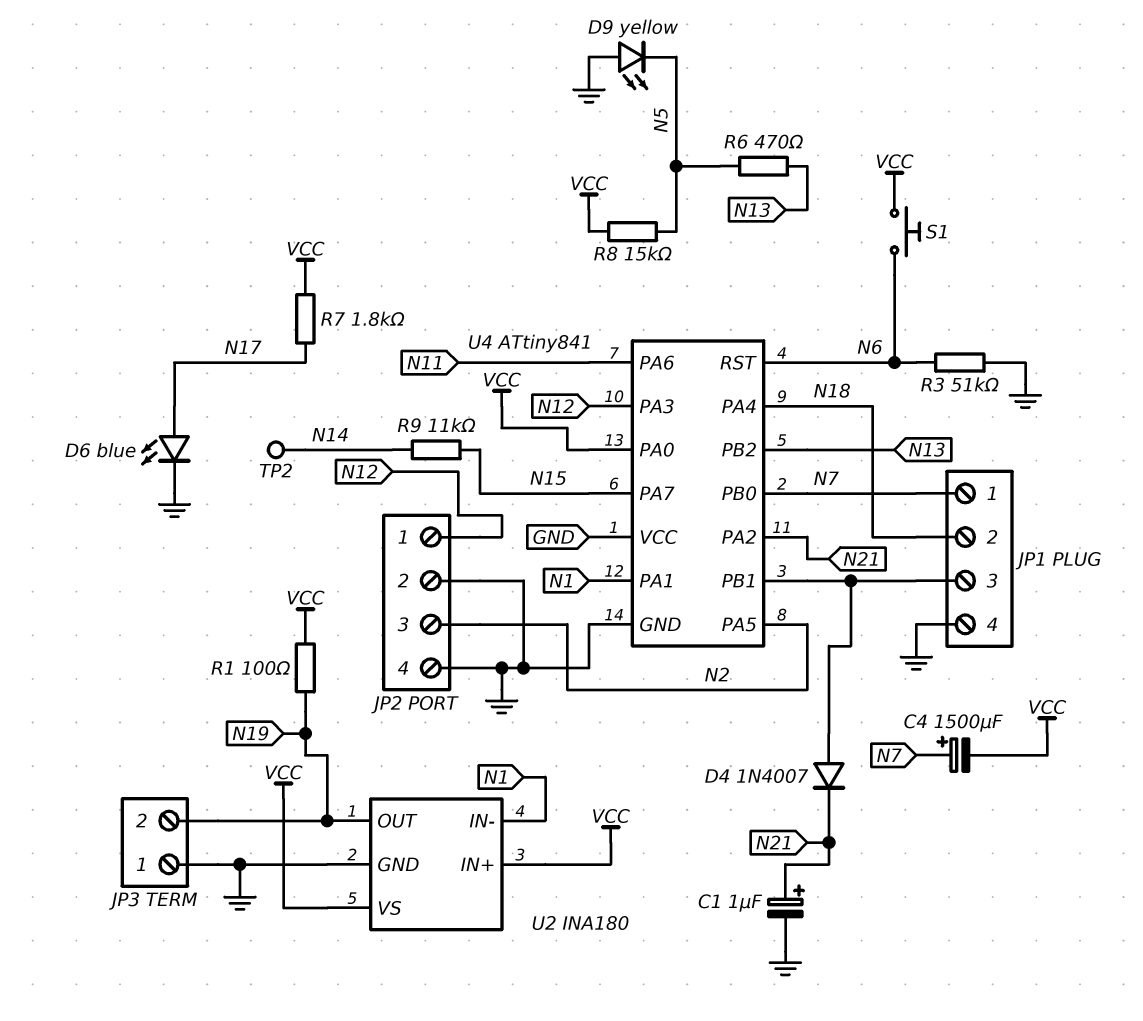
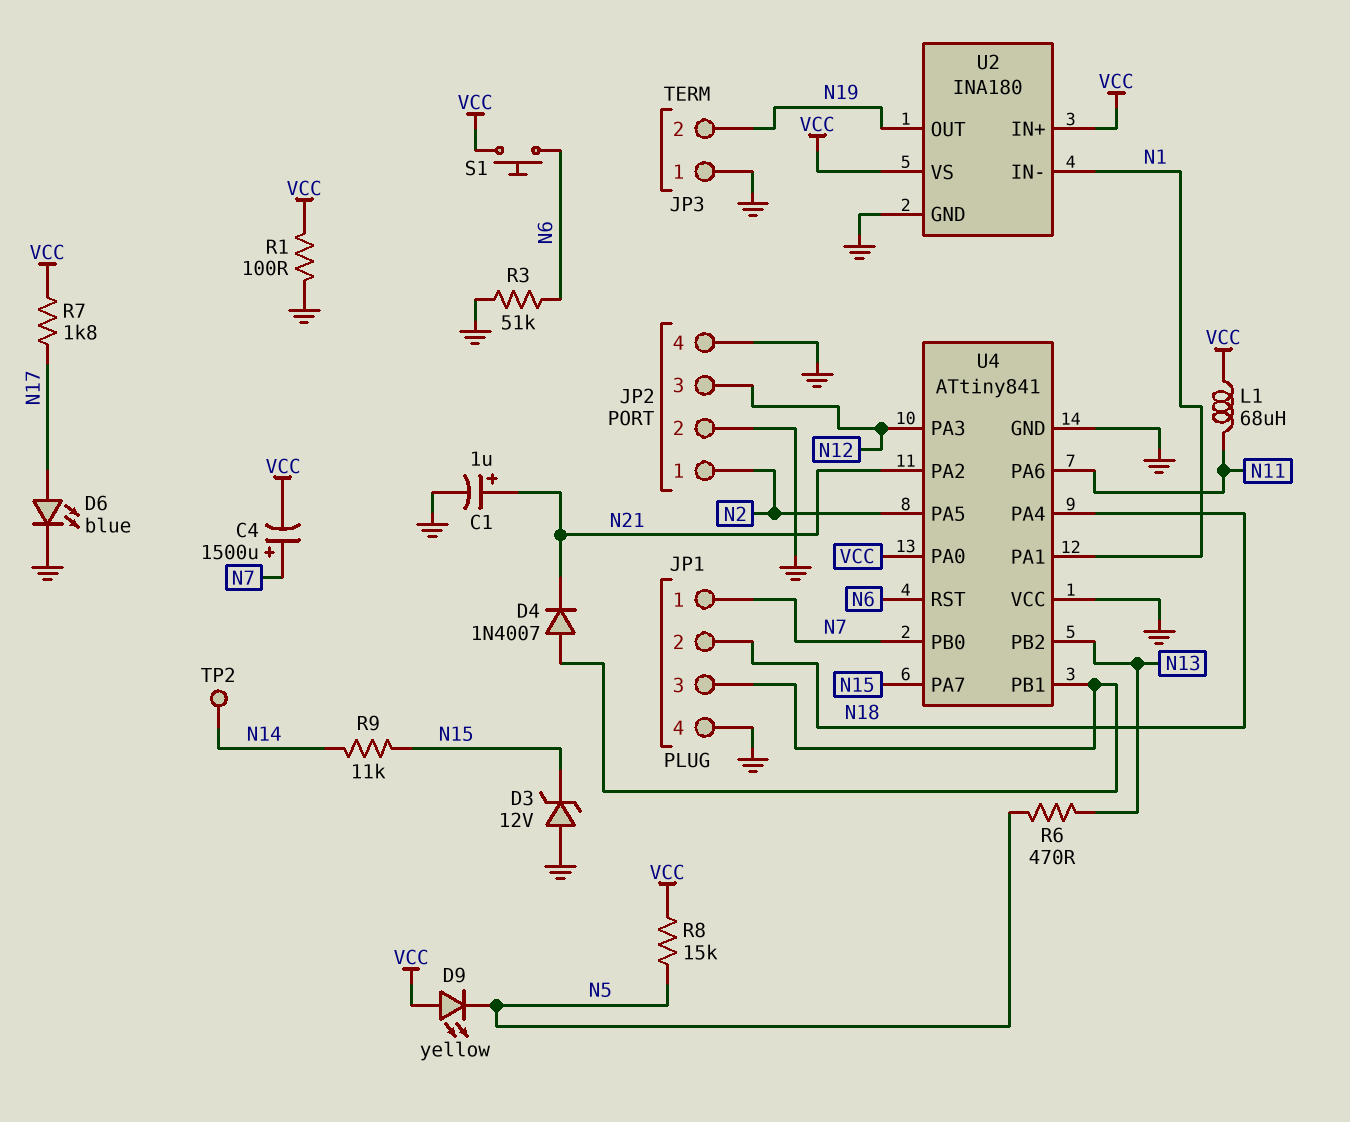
D3: none -> zener 12V (A GND, K N15)
D9: LED yellow (A GND, K N5) -> LED yellow (A VCC, K N5)
JP2 pin 1: N12 -> N2
JP2 pin 3: N2 -> N12
L1: none -> 68uH (N11, VCC)
R1: 100 (N19, VCC) -> 100 (GND, VCC)

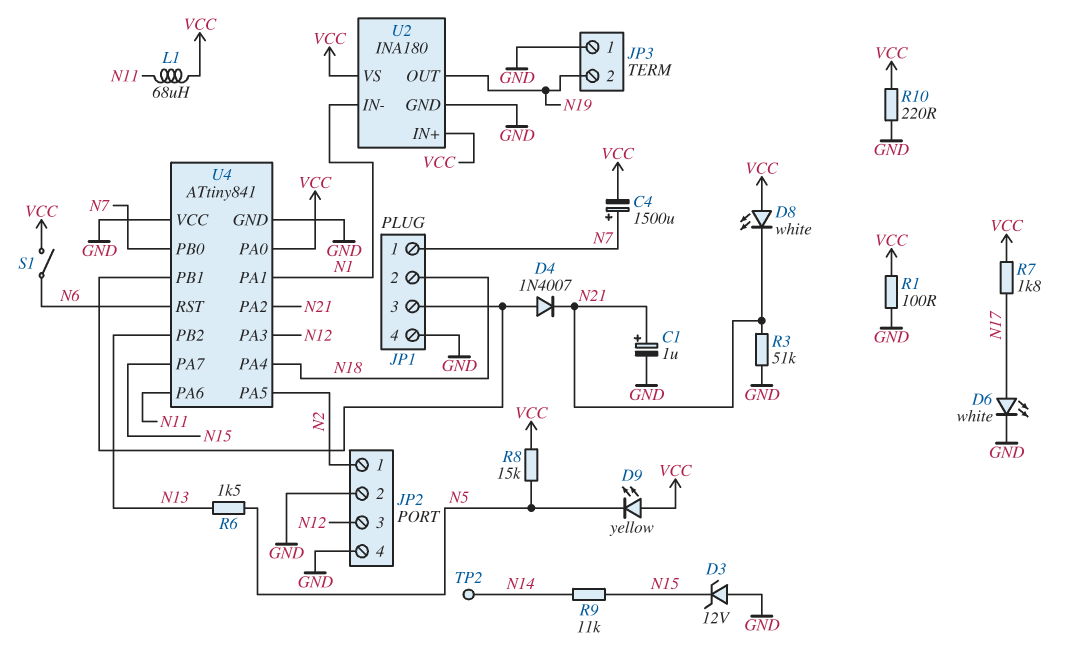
D6: LED blue (A N17, K GND) -> LED white (A N17, K GND)
D8: none -> LED white (A VCC, K N21)
R3: 51k (GND, N6) -> 51k (GND, N21)
R6: 470 (N5, N13) -> 1.5k (N5, N13)
R10: none -> 220 (GND, VCC)
S1: button (N6, VCC) -> switch (N6, VCC)

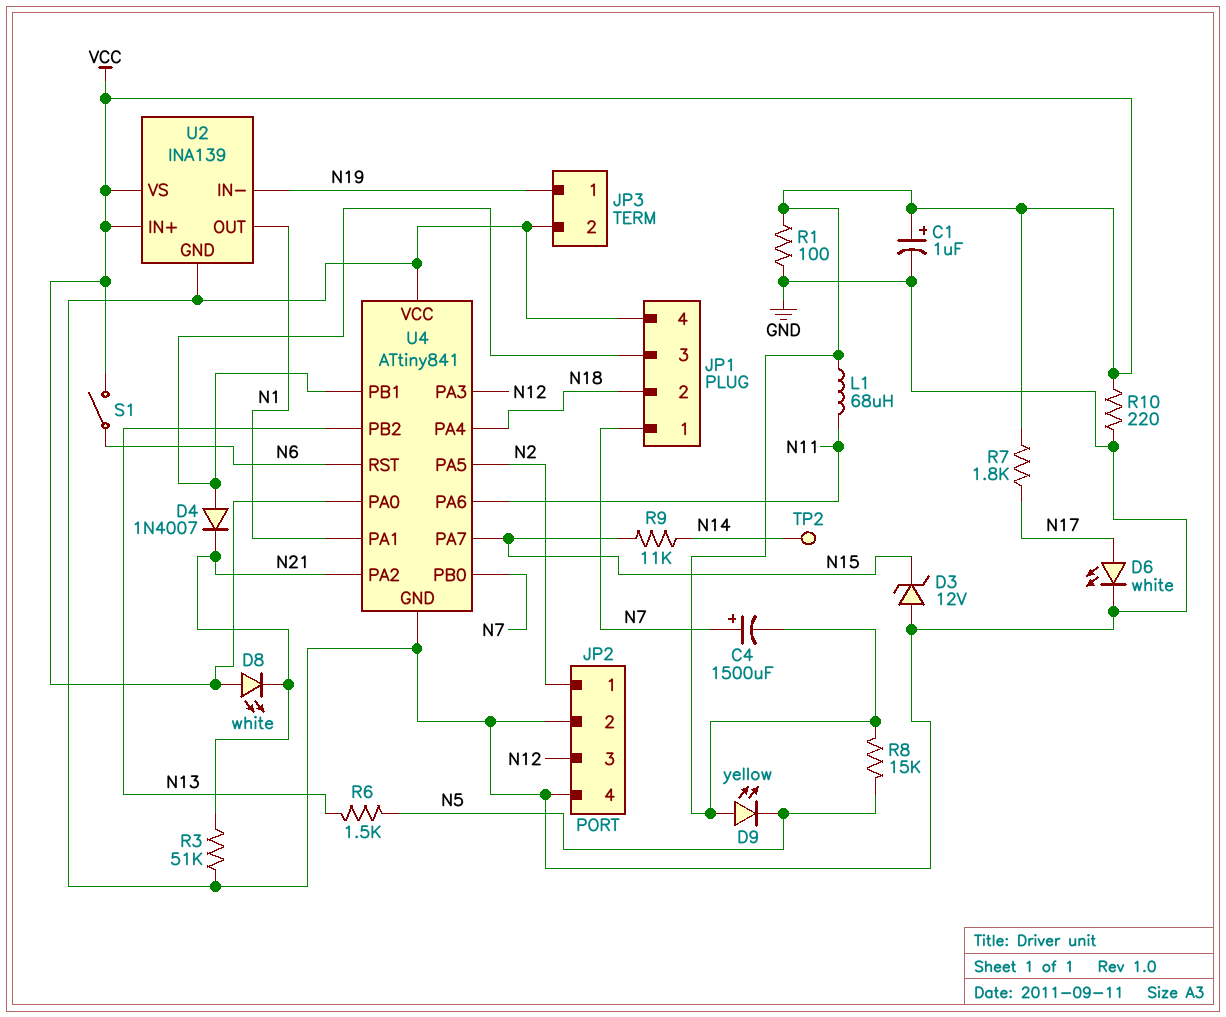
C1: 1uF (plus N21, minus GND) -> 1uF (plus VCC, minus GND)
JP3 pin 1: GND -> N19
JP3 pin 2: N19 -> GND
U2: INA180 -> INA139
U2 pin IN-: N1 -> N19
U2 pin OUT: N19 -> N1

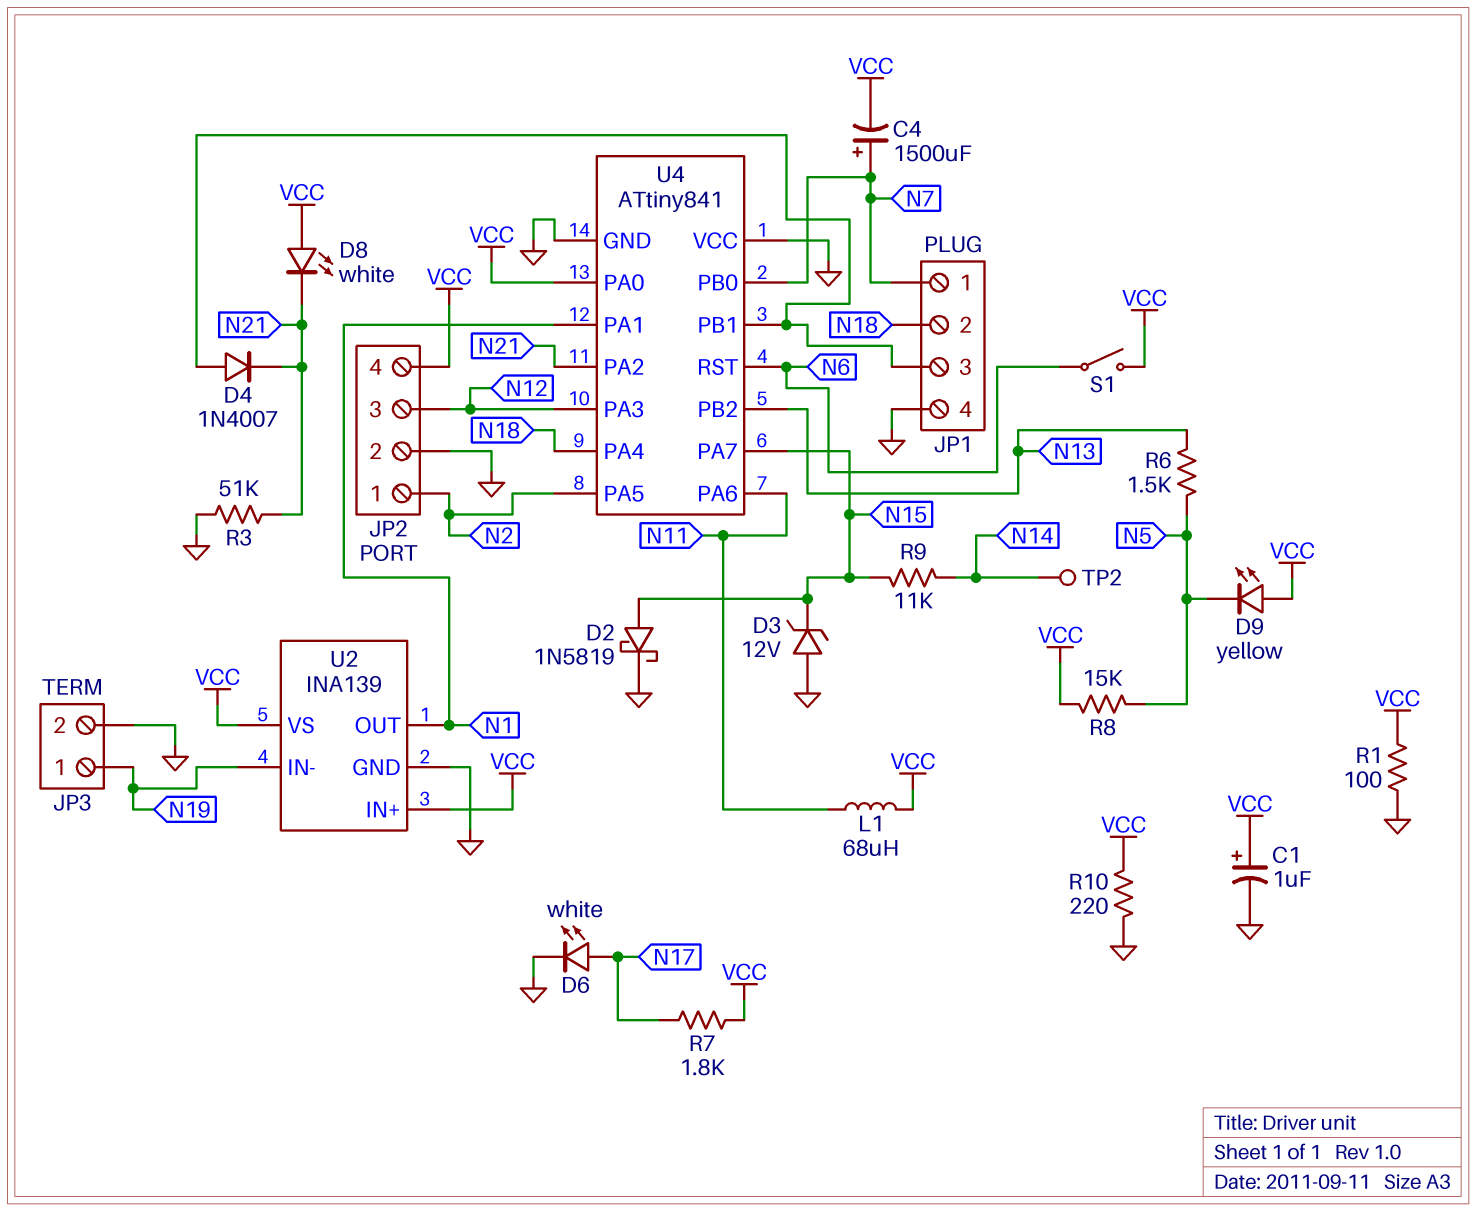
D2: none -> schottky 1N5819 (A N15, K GND)
JP2 pin 4: GND -> VCC

